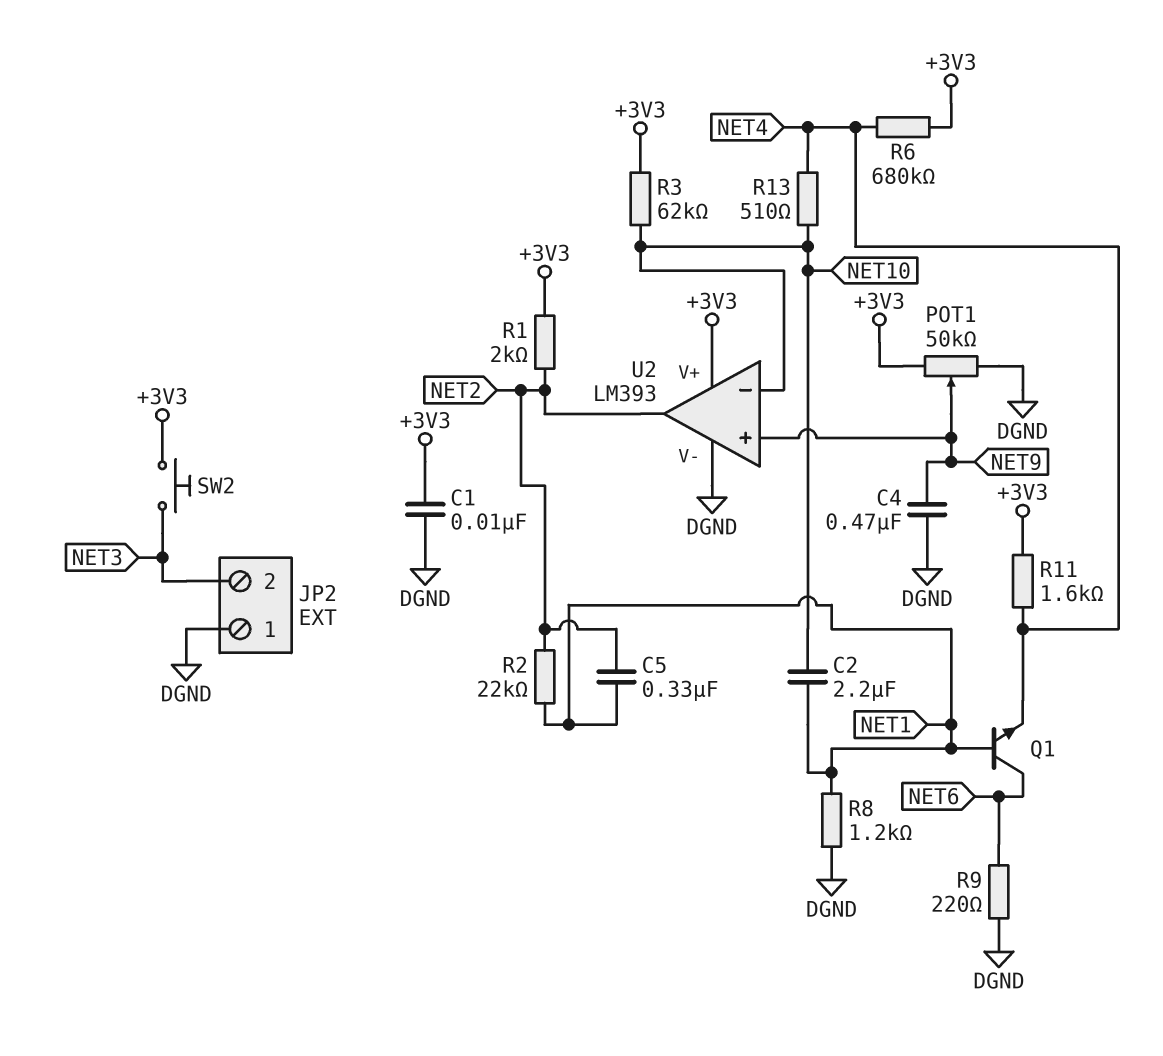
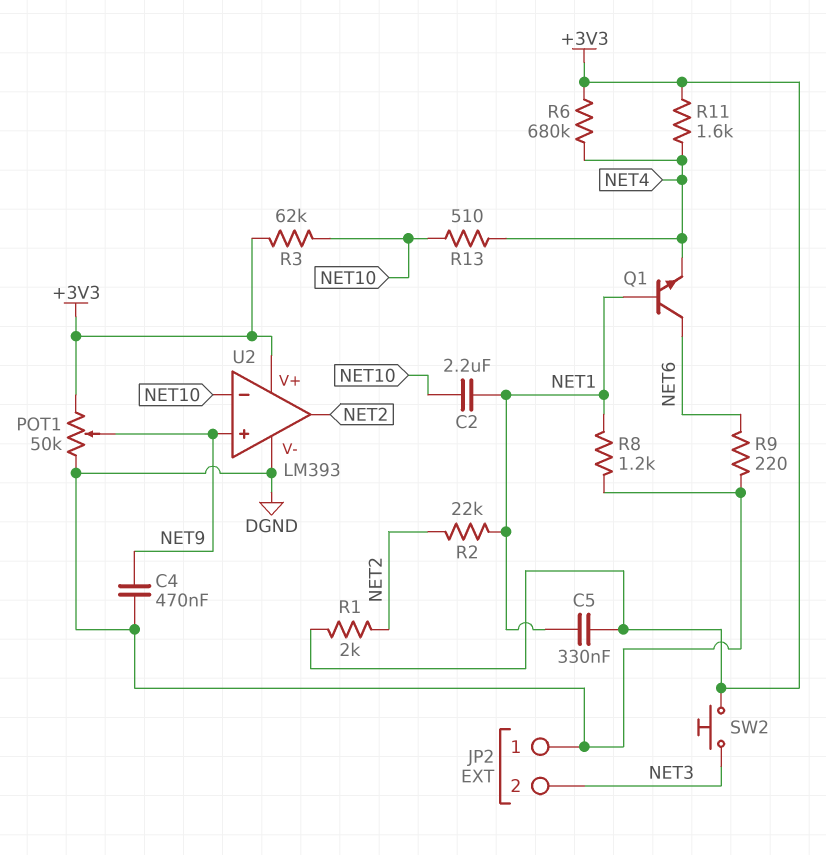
C1: 10nF (+3V3, DGND) -> none
C5: 330nF (NET1, NET2) -> 330nF (+3V3, NET1)

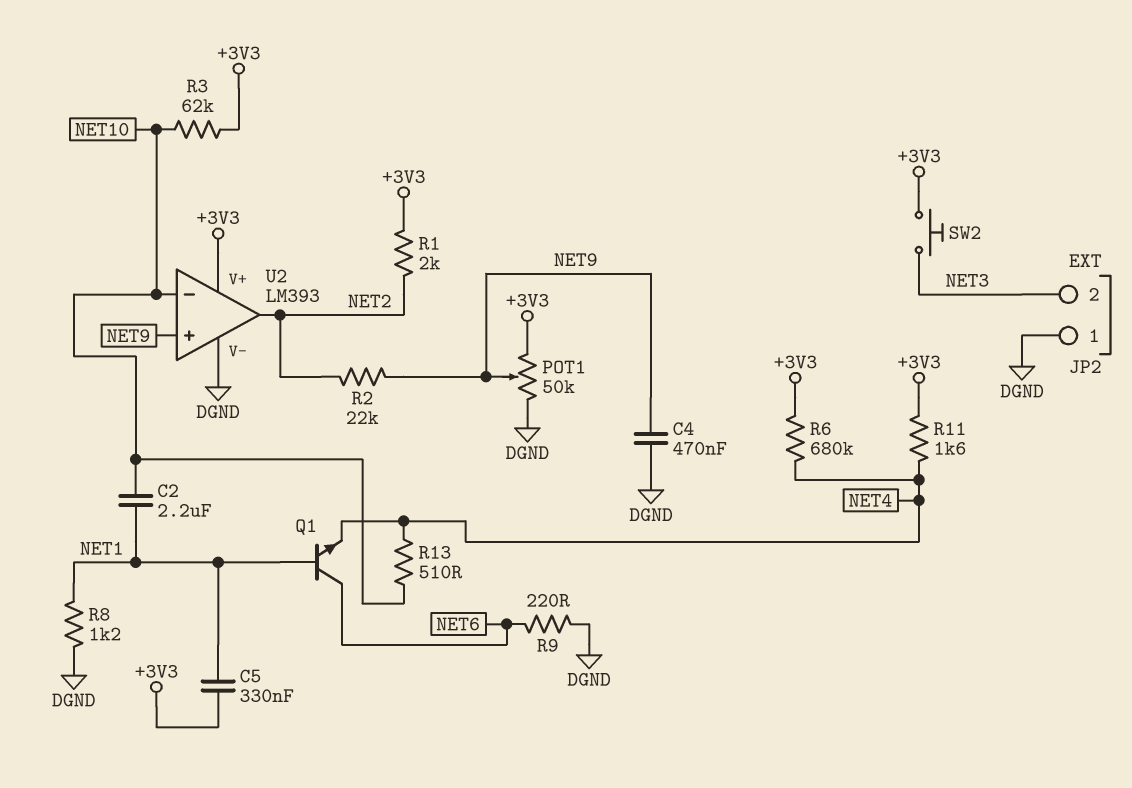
R2: 22k (NET1, NET2) -> 22k (NET2, NET9)

